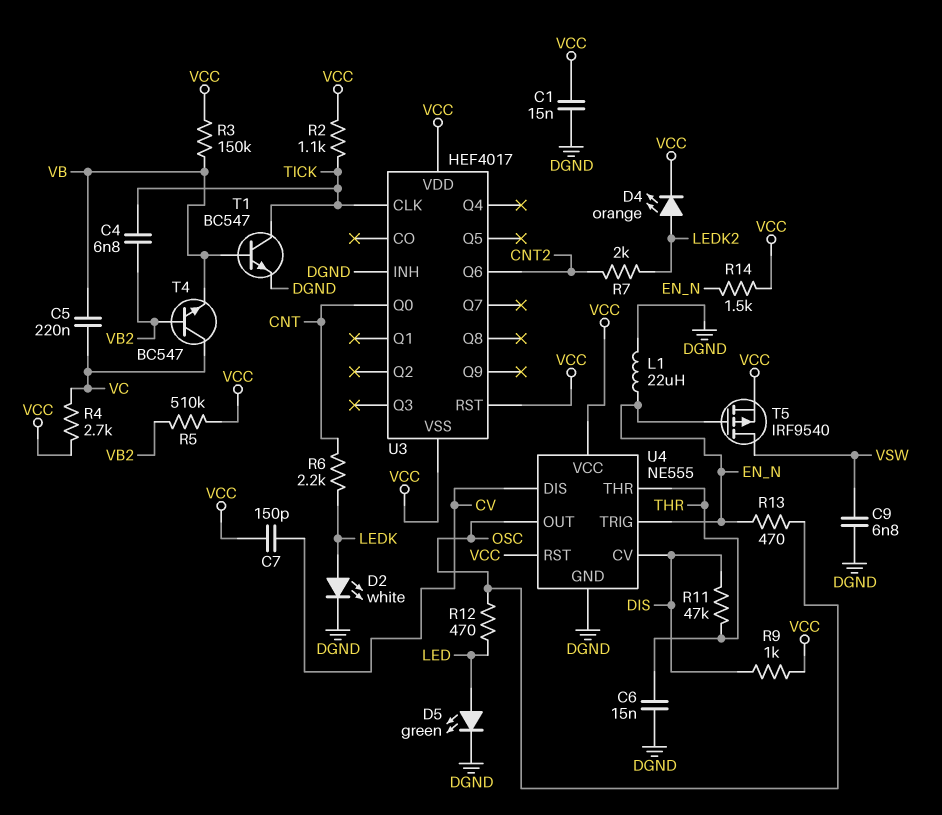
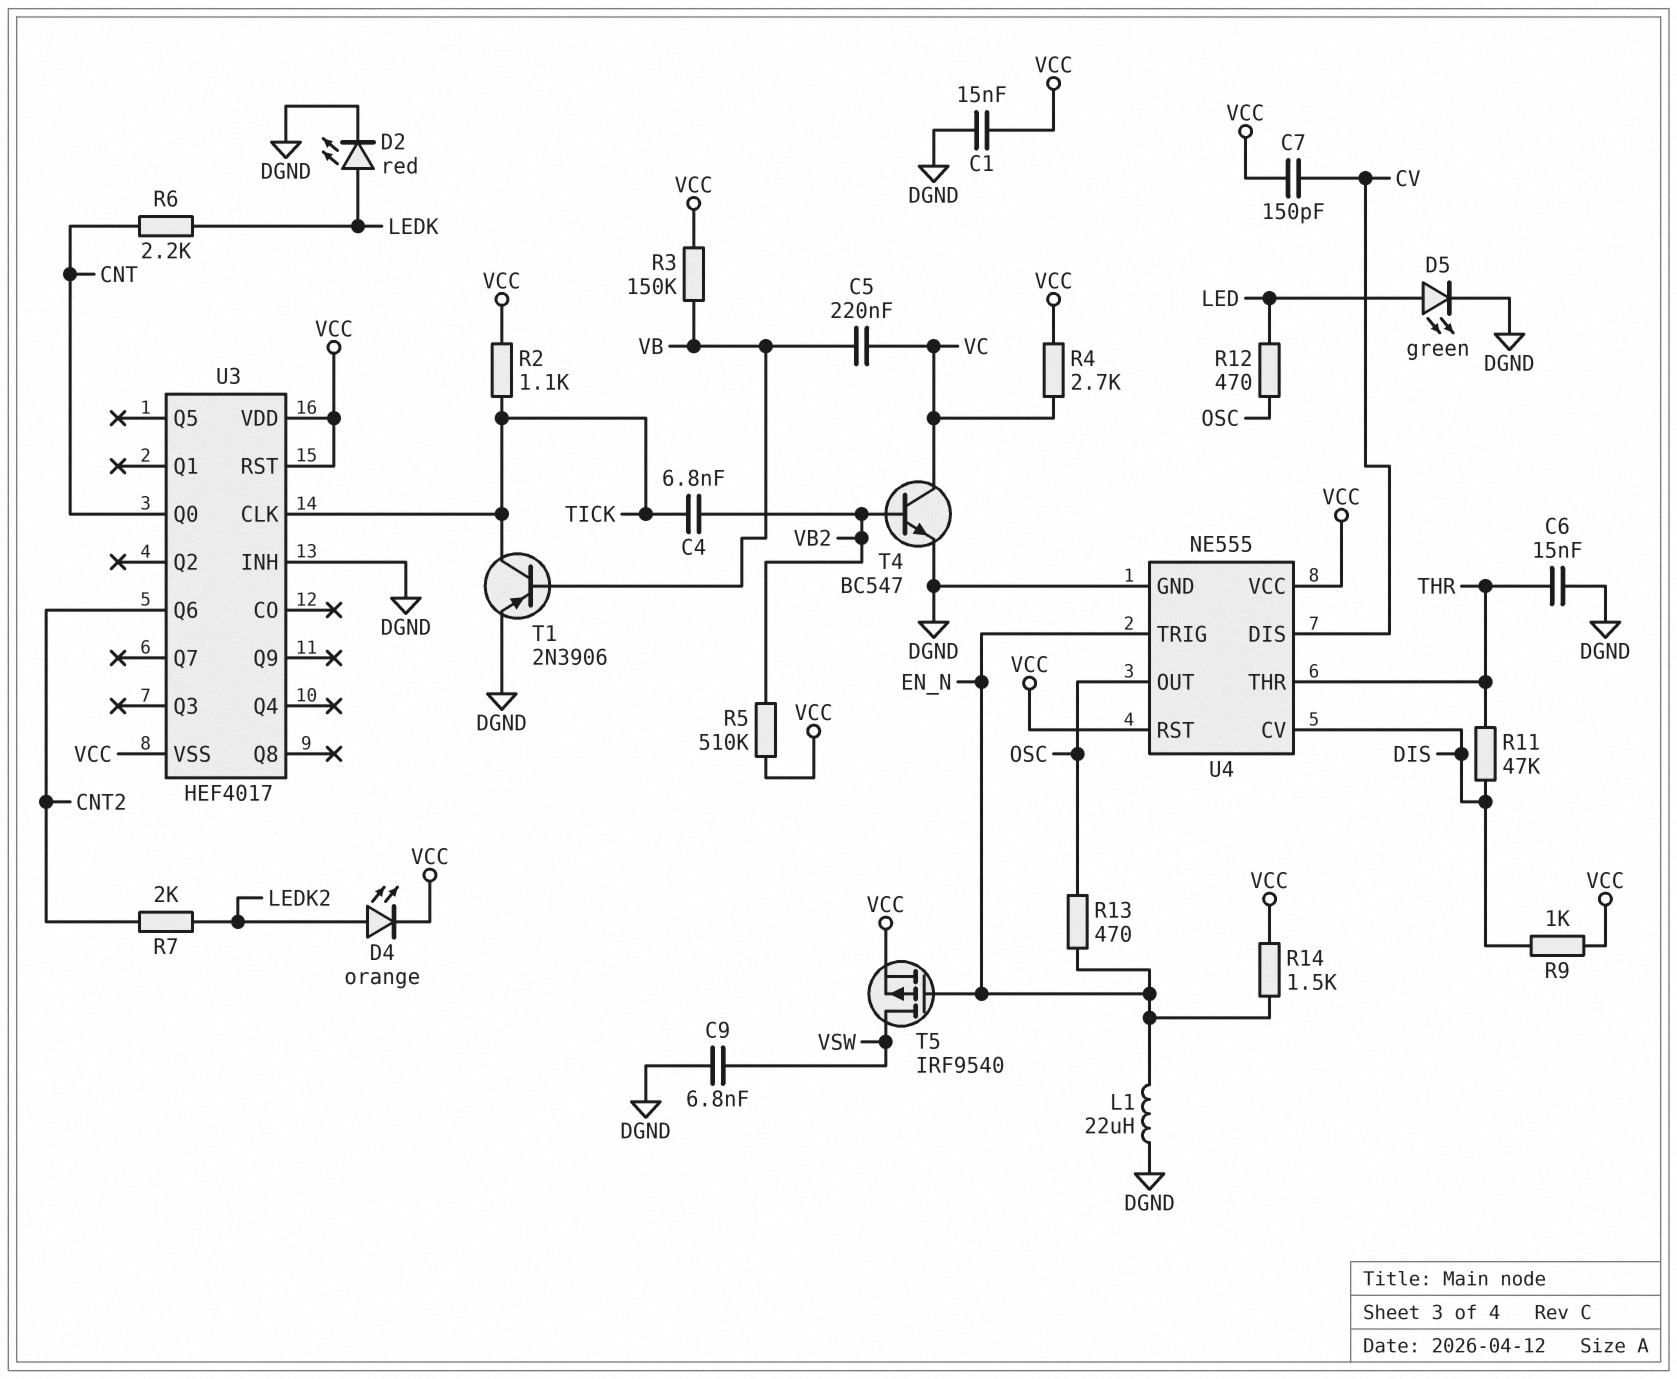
D2: LED white (A LEDK, K DGND) -> LED red (A LEDK, K DGND)
T1: NPN BC547 (B VB, C TICK, E DGND) -> PNP 2N3906 (B VB, C TICK, E DGND)
T4: NPN BC547 (B VB2, C VC, E VB) -> NPN BC547 (B VB2, C VC, E DGND)

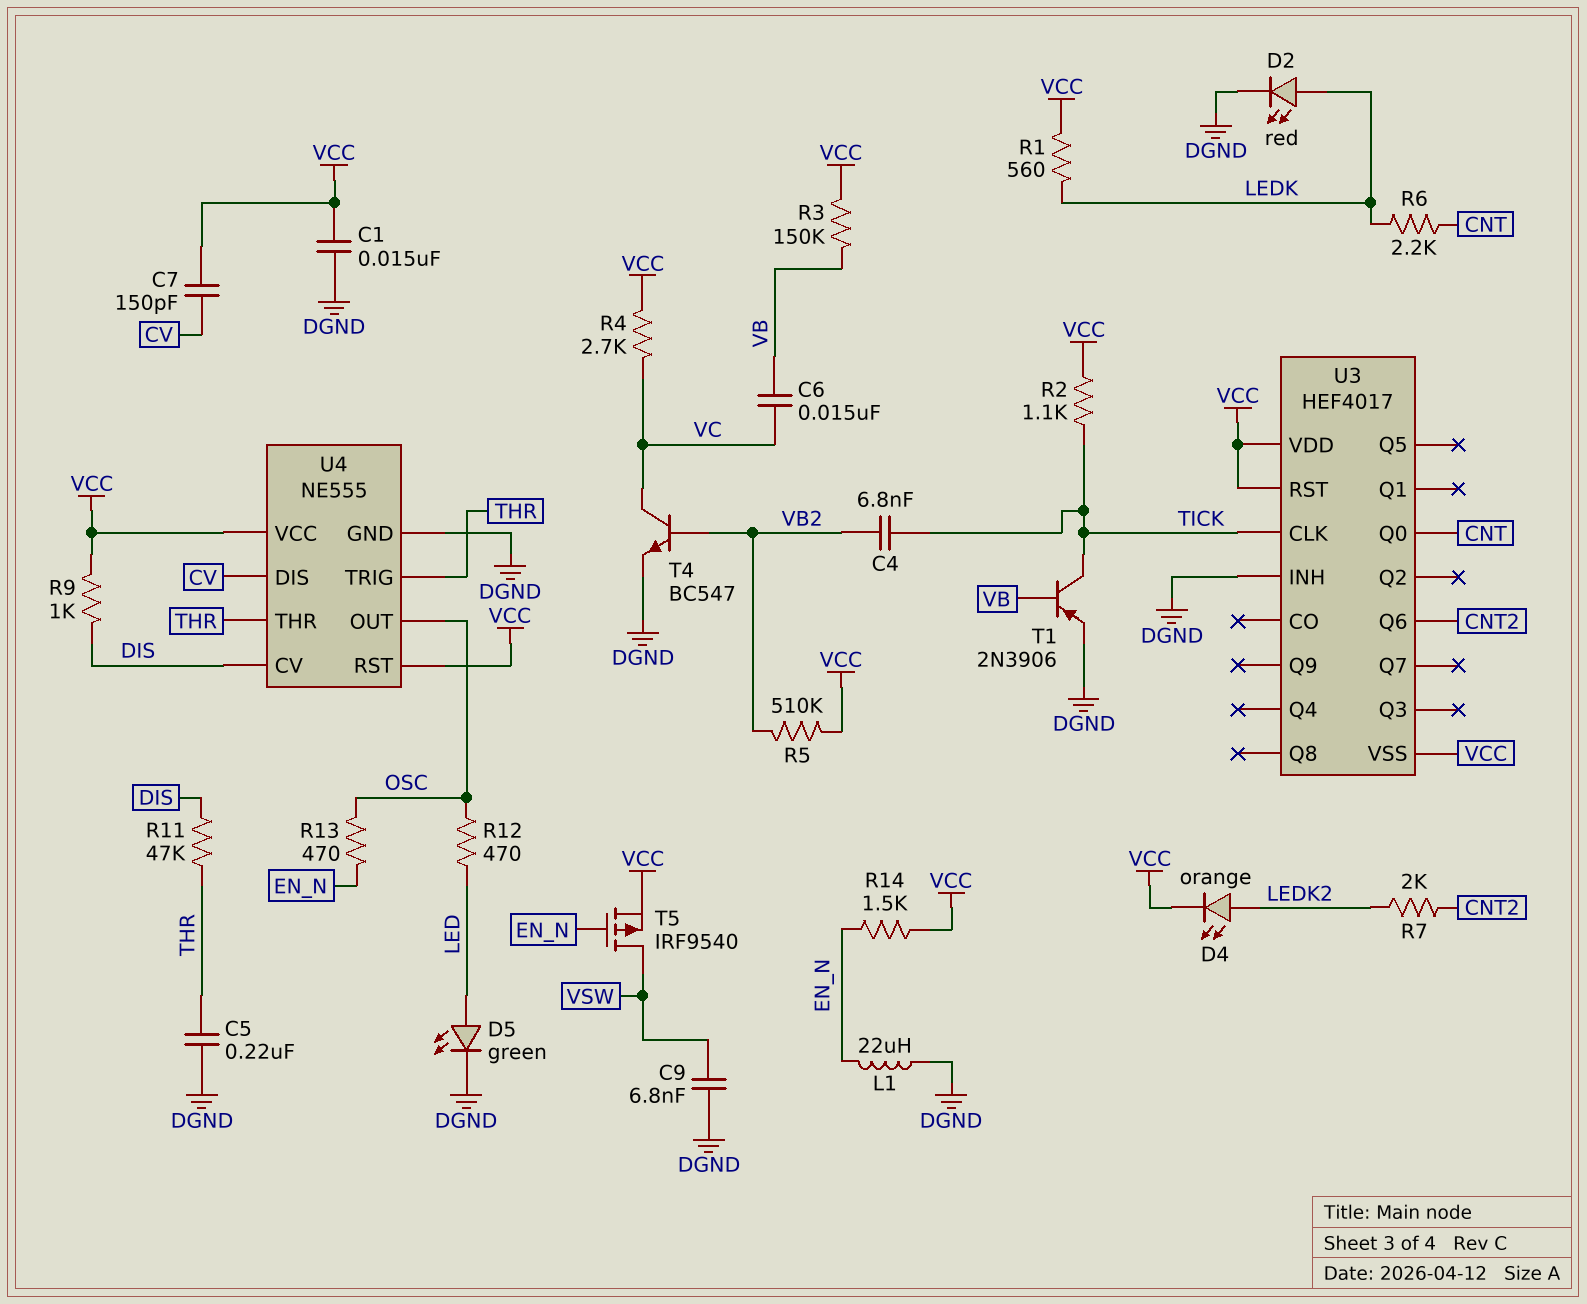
C5: 220nF (VB, VC) -> 220nF (DGND, THR)
C6: 15nF (DGND, THR) -> 15nF (VB, VC)
R1: none -> 560 (LEDK, VCC)
U4 pin TRIG: EN_N -> THR

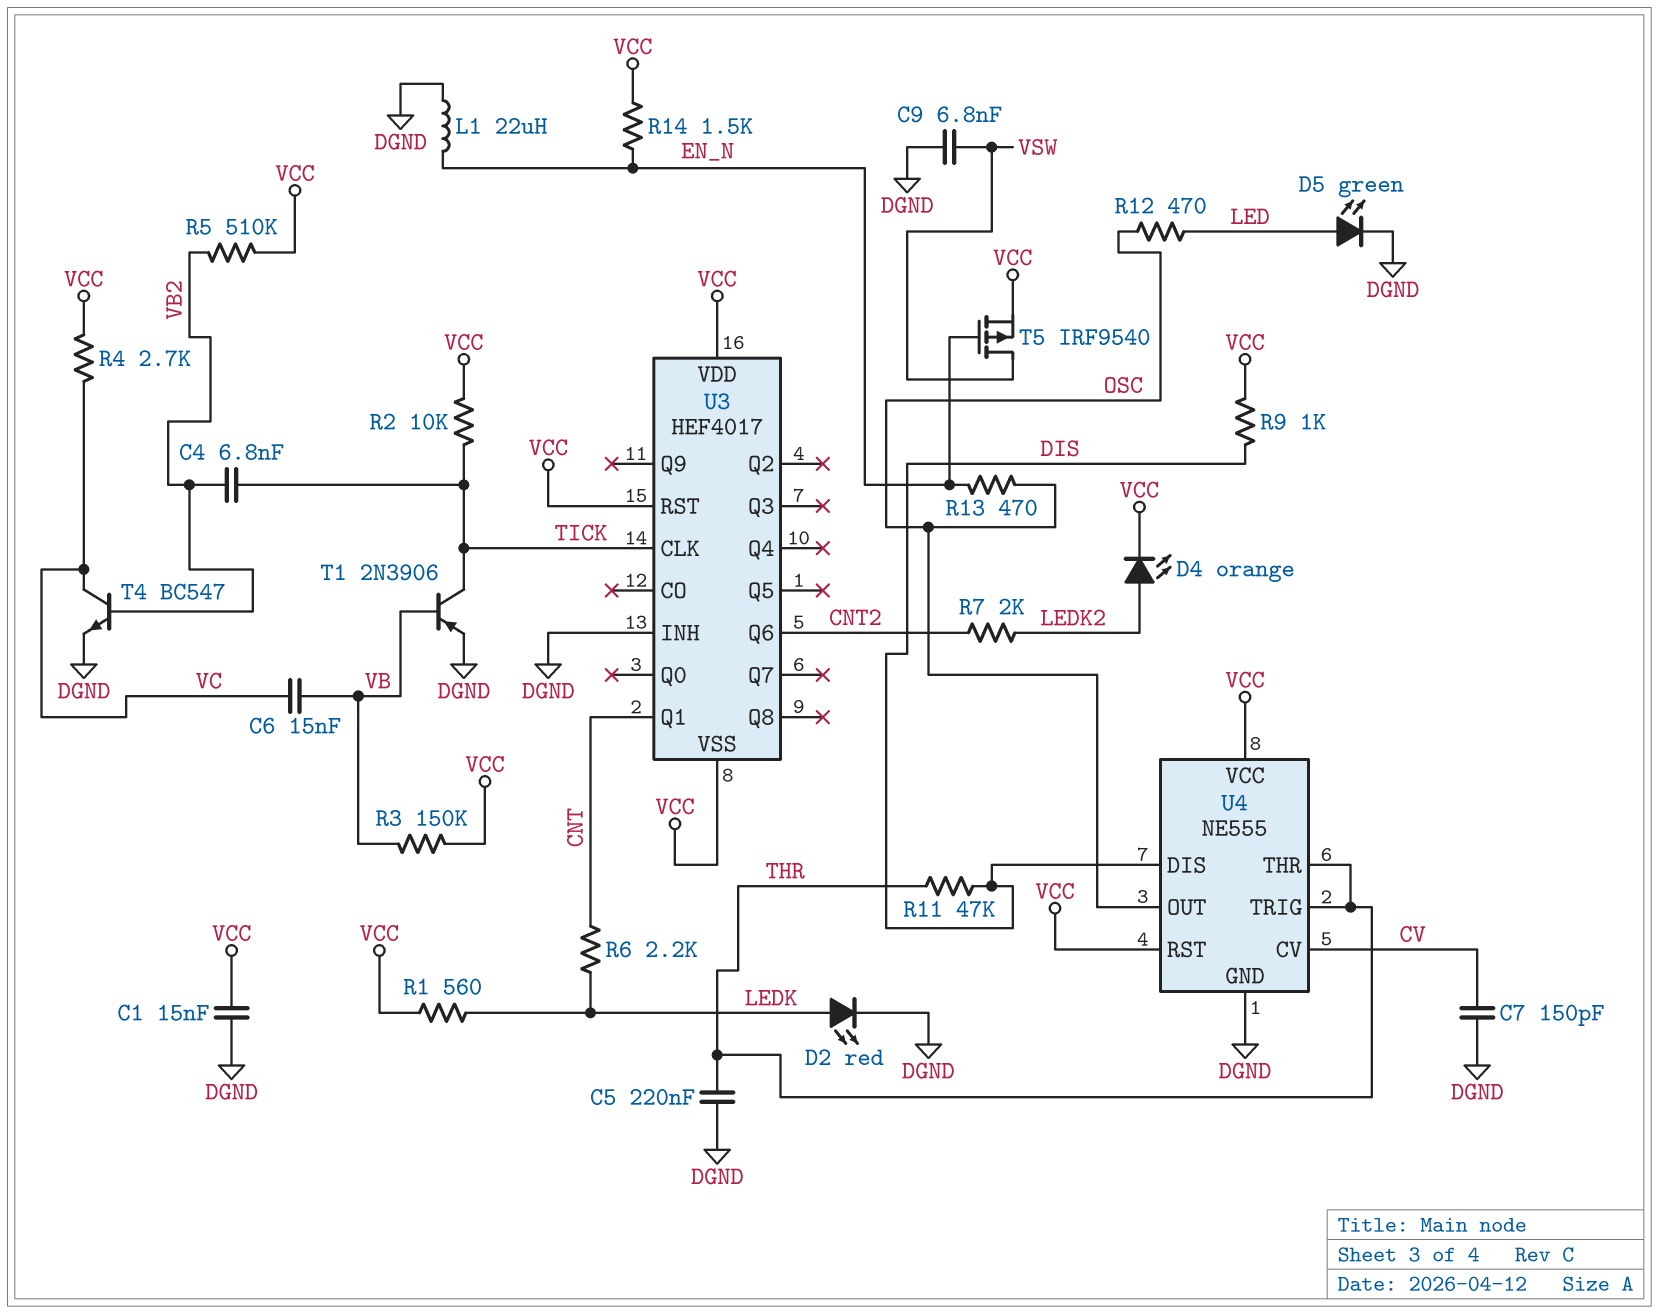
C7: 150pF (CV, VCC) -> 150pF (CV, DGND)
R2: 1.1k (TICK, VCC) -> 10k (TICK, VCC)
U3 pin Q0: CNT -> none
U3 pin Q1: none -> CNT
U4 pin CV: DIS -> CV
U4 pin DIS: CV -> DIS

